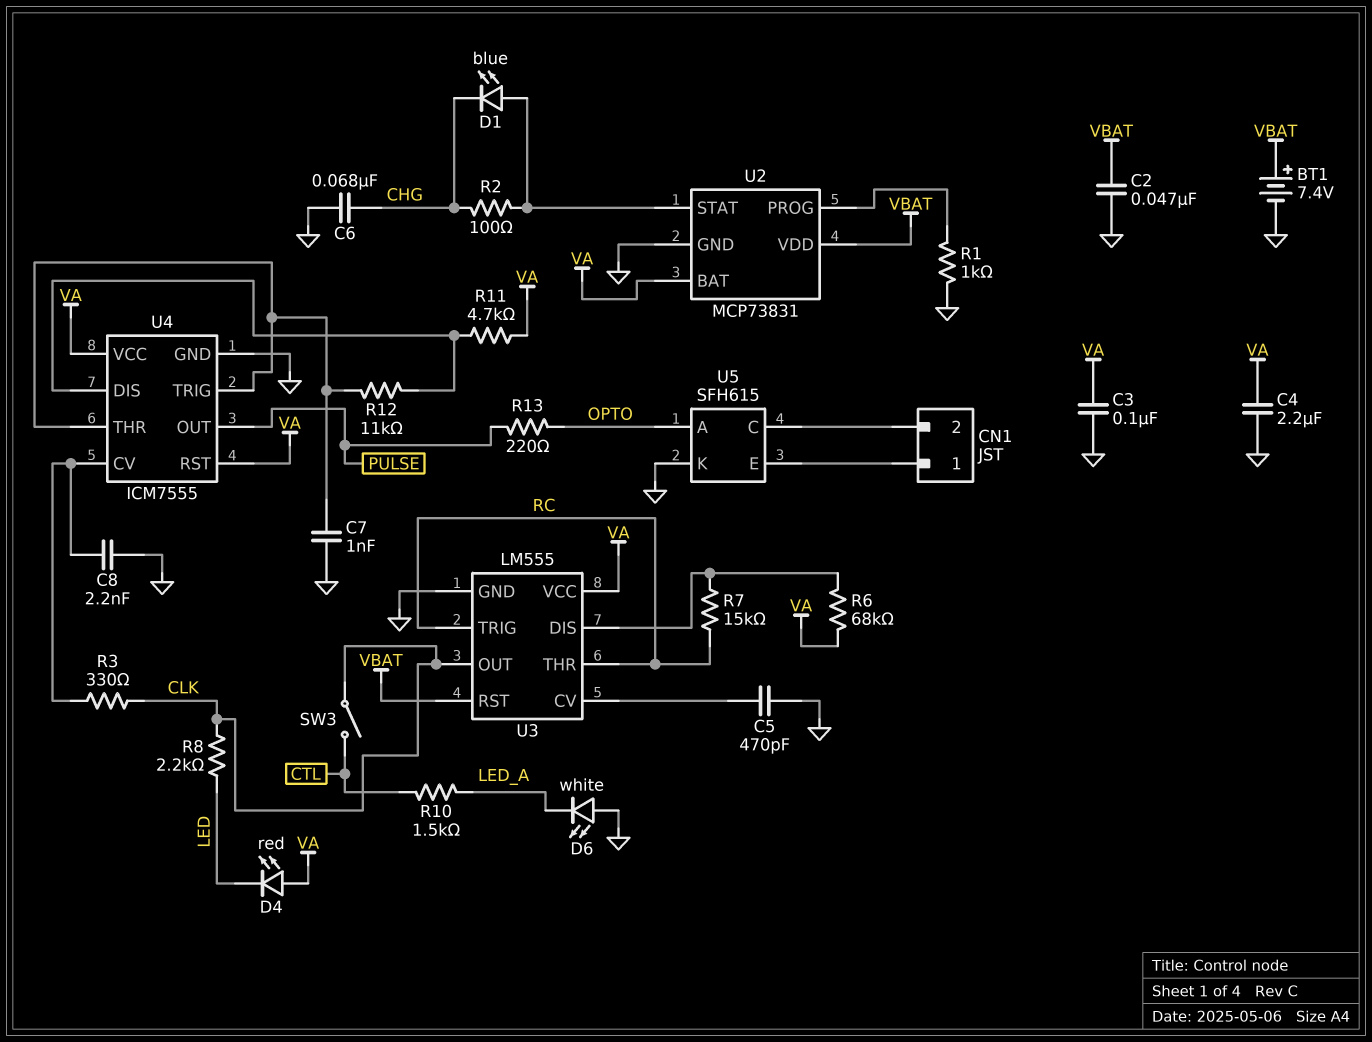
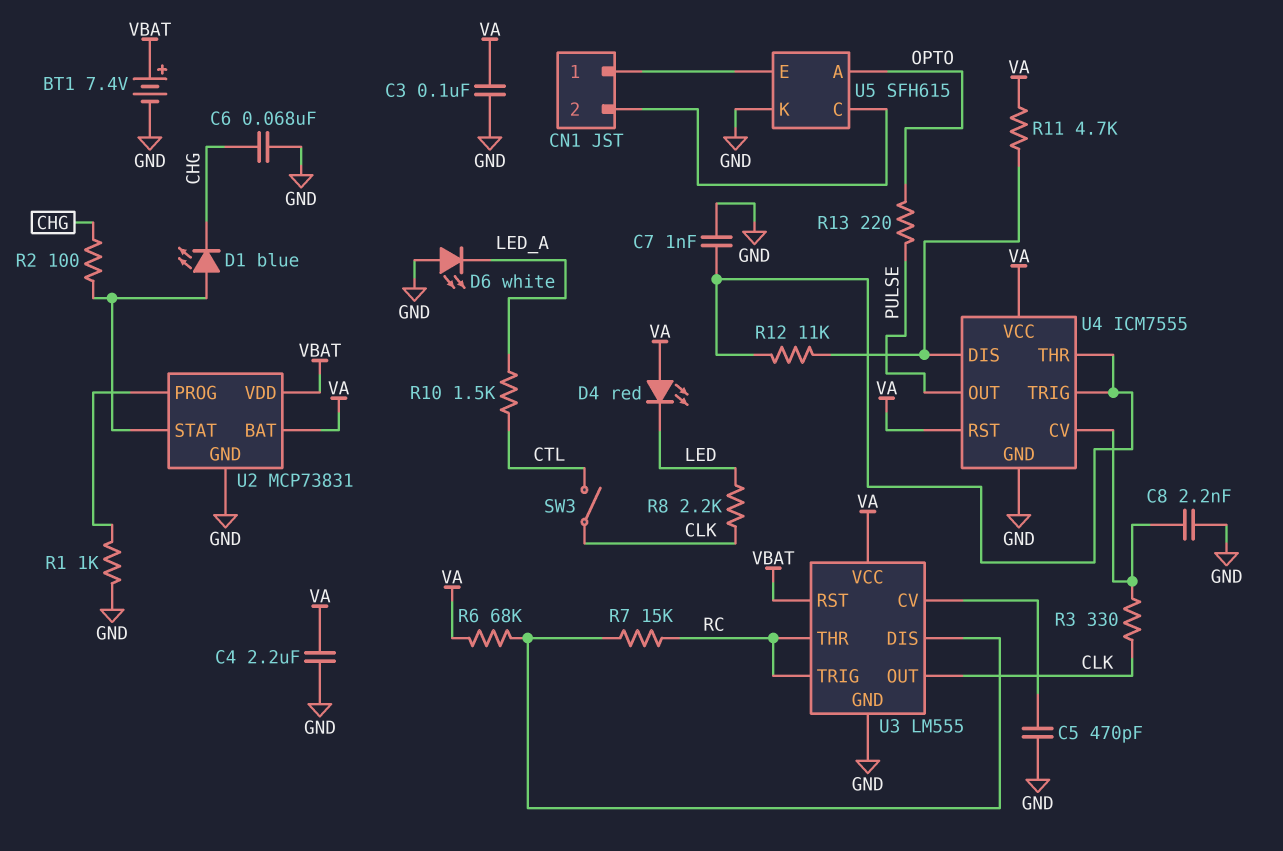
C2: 47nF (GND, VBAT) -> none

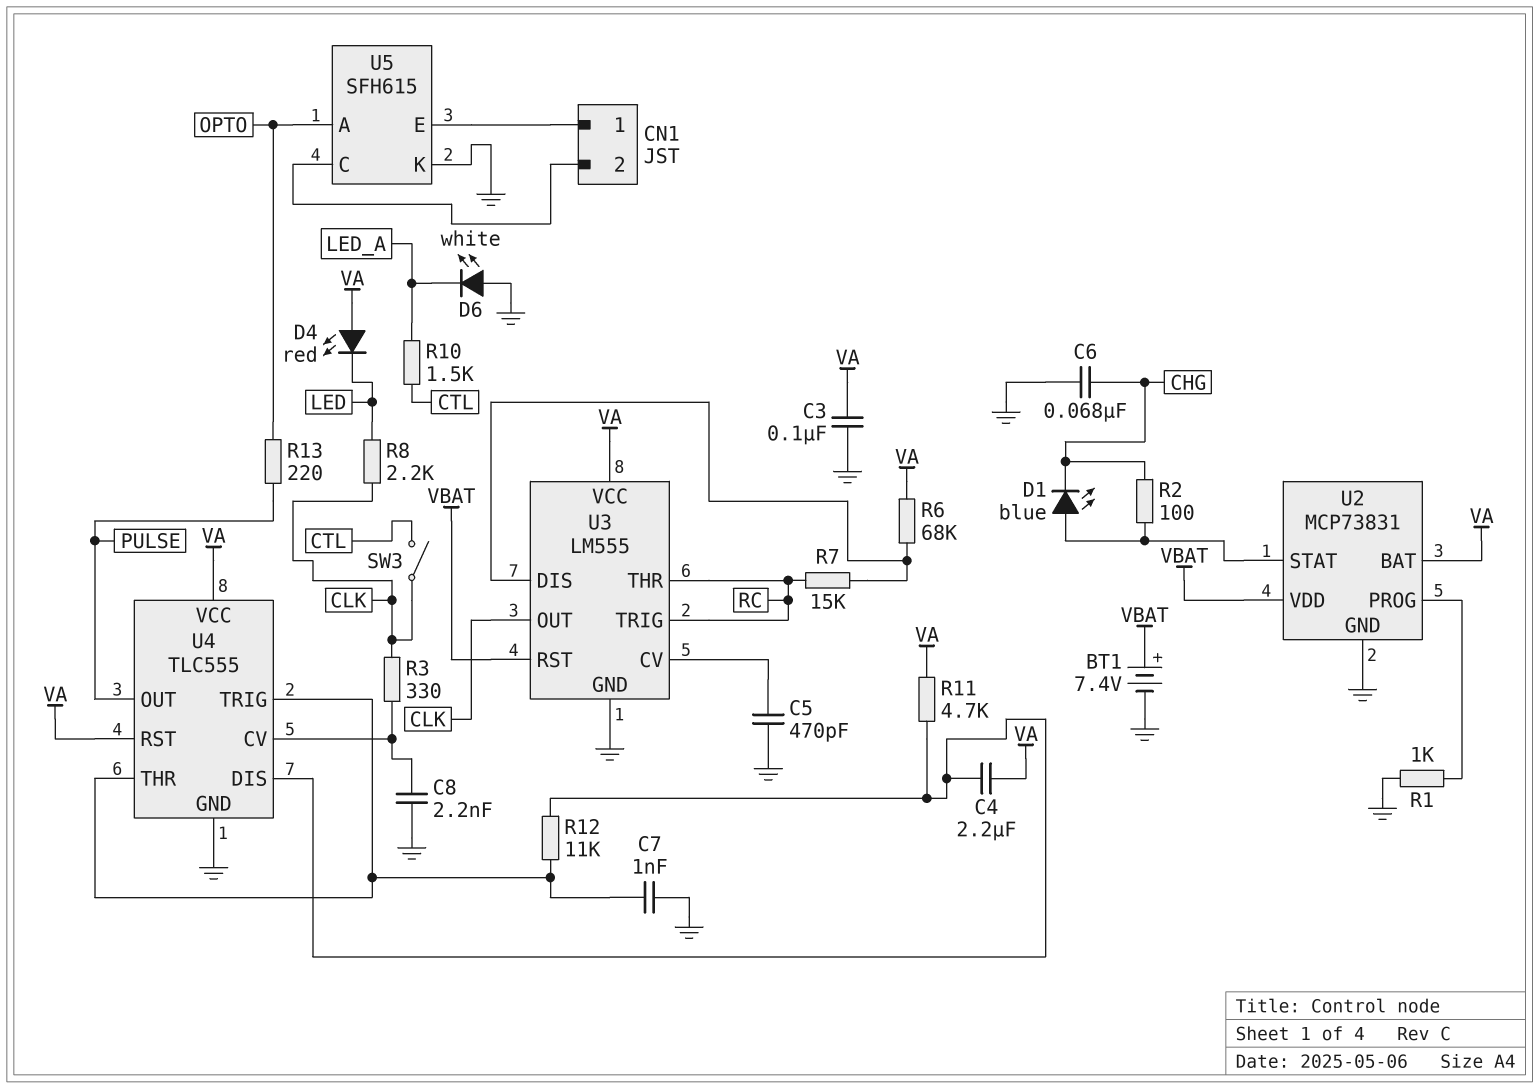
C4: 2.2uF (GND, VA) -> 2.2uF (U4/DIS, VA)
U4: ICM7555 -> TLC555

